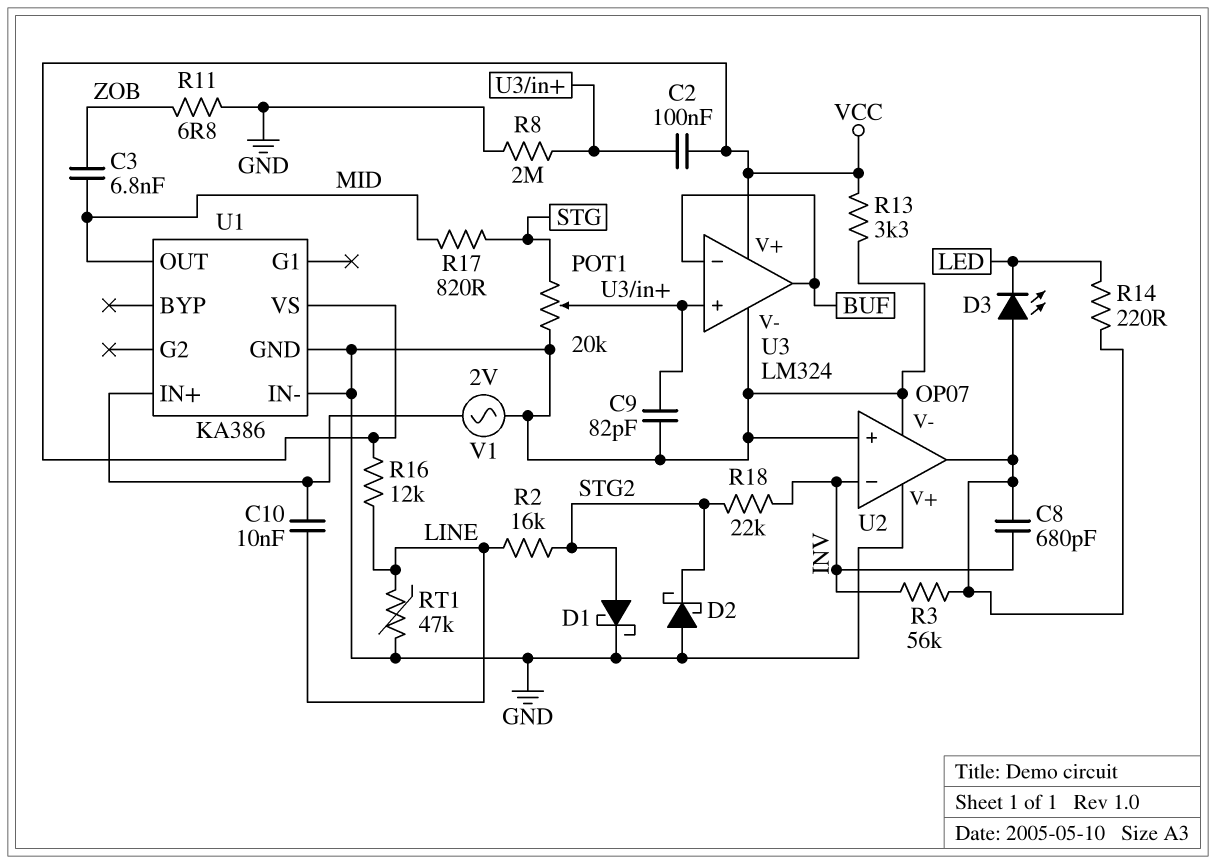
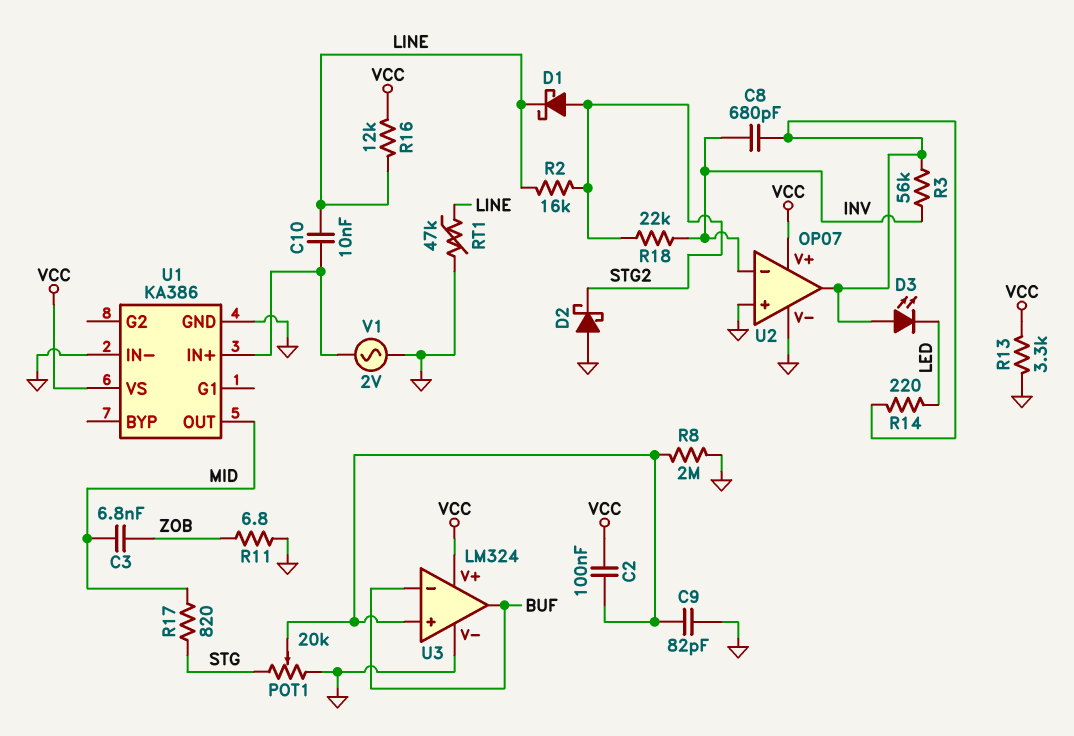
D1: schottky (A STG2, K GND) -> schottky (A STG2, K LINE)
U2 pin V+: GND -> VCC

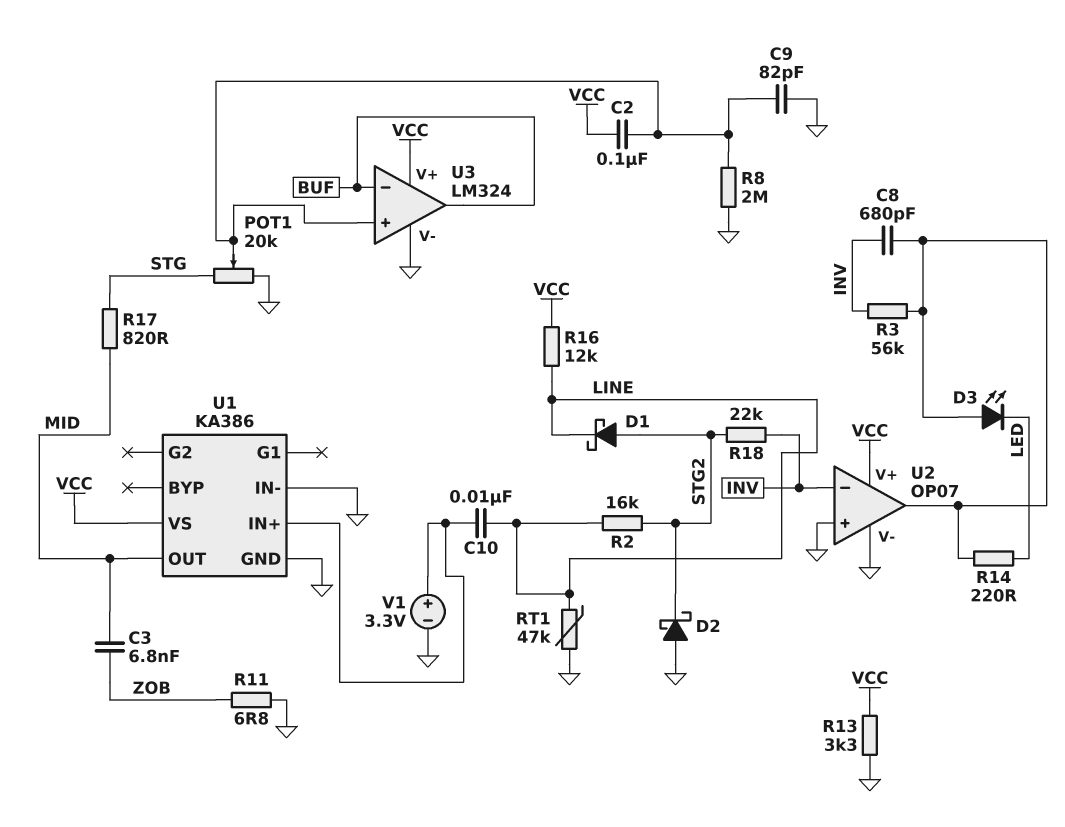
V1: AC 2V (GND, U1/IN+) -> 3.3V (plus U1/IN+, minus GND)

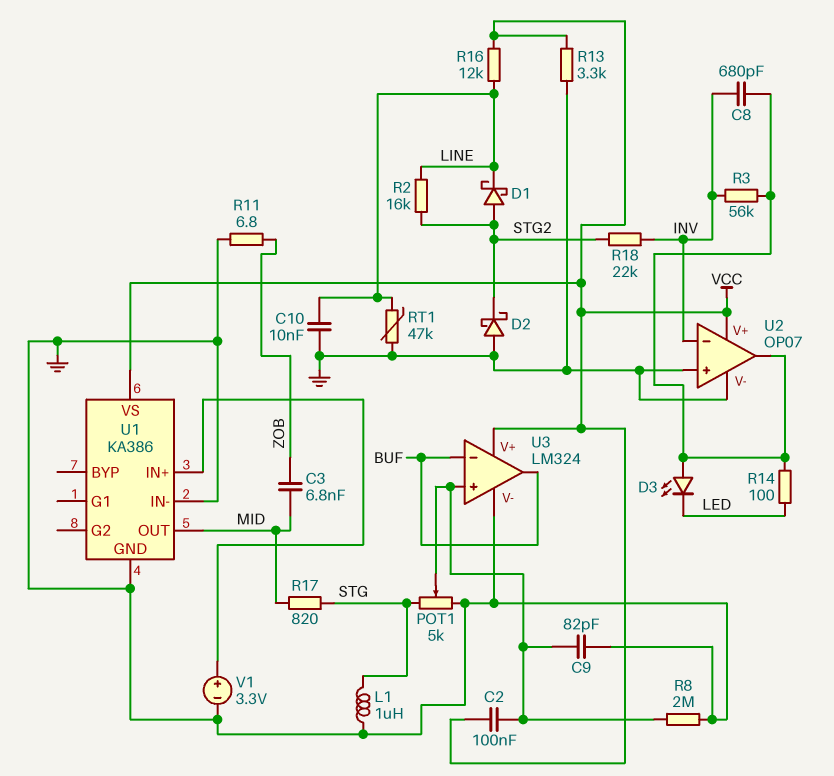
C10: 10nF (LINE, U1/IN+) -> 10nF (GND, LINE)
L1: none -> 1uH (GND, STG)
POT1: 20k (GND, STG, wiper U3/in+) -> 5k (GND, STG, wiper U3/in+)
R14: 220 (LED, U2/out) -> 100 (LED, U2/out)

